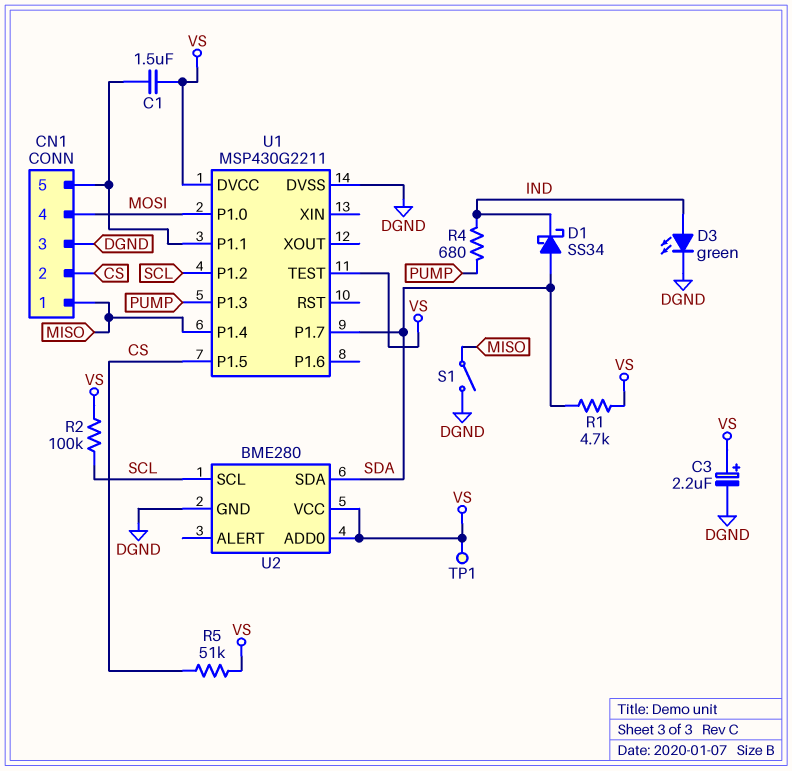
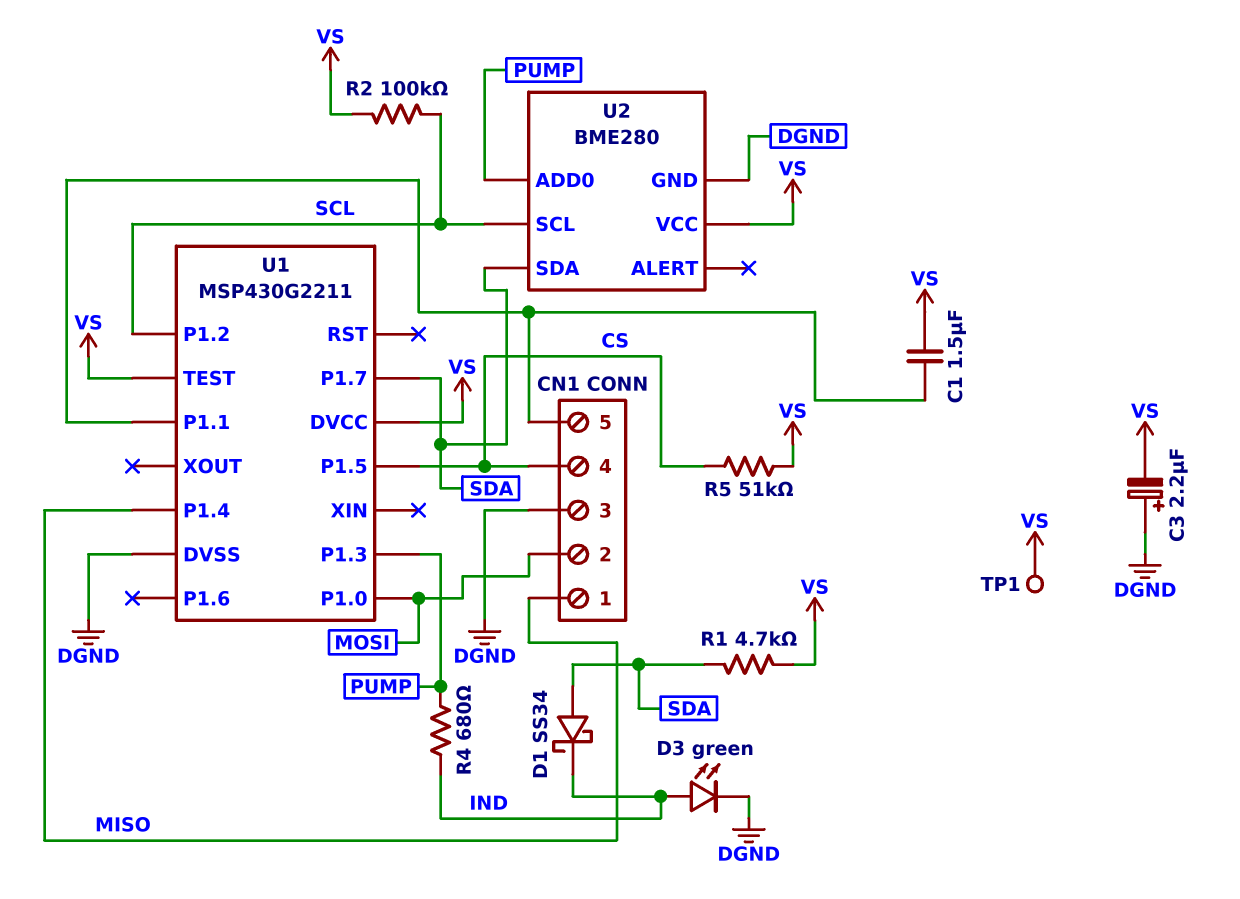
C3: 2.2uF (plus VS, minus DGND) -> 2.2uF (plus DGND, minus VS)
CN1 pin 2: CS -> MOSI
CN1 pin 4: MOSI -> CS
S1: switch (DGND, MISO) -> none
U2 pin ADD0: VS -> PUMP

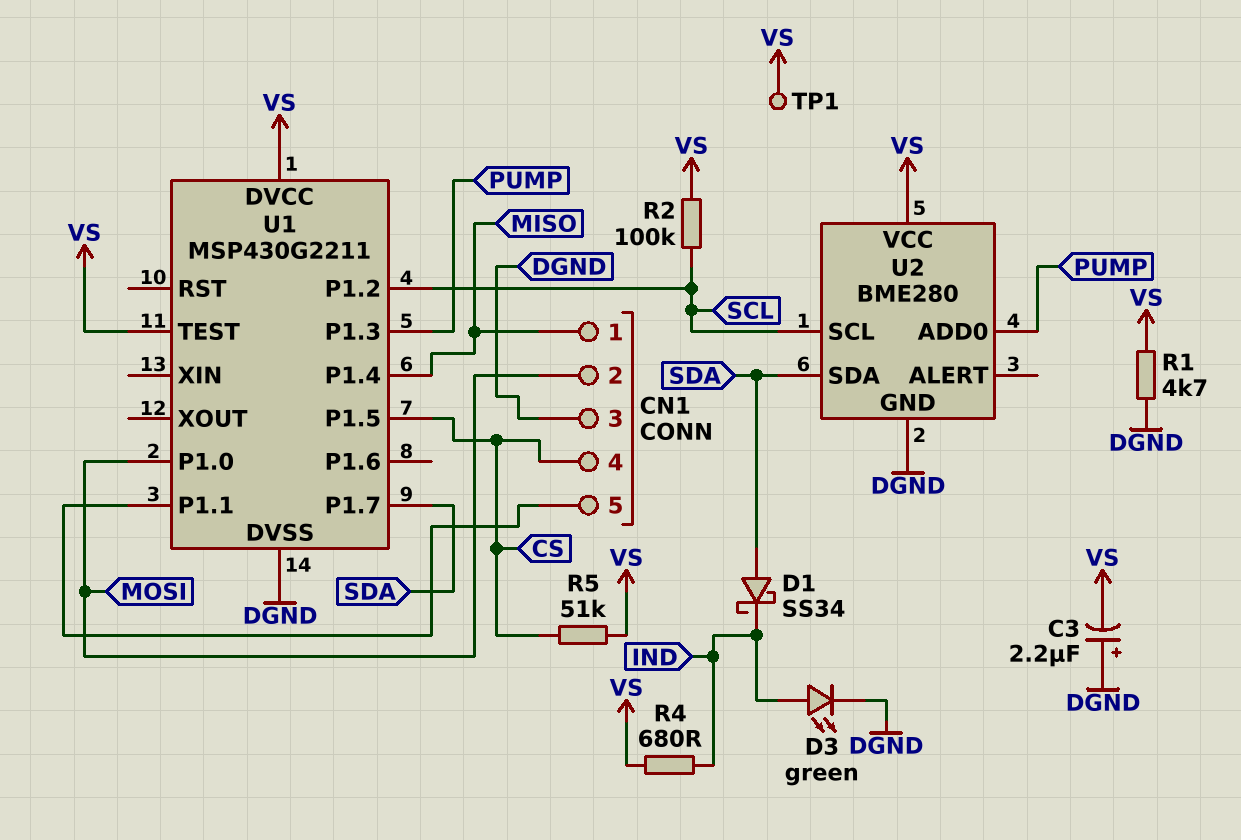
C1: 1.5uF (CN1/5, VS) -> none
R1: 4.7k (SDA, VS) -> 4.7k (DGND, VS)
R4: 680 (IND, PUMP) -> 680 (IND, VS)

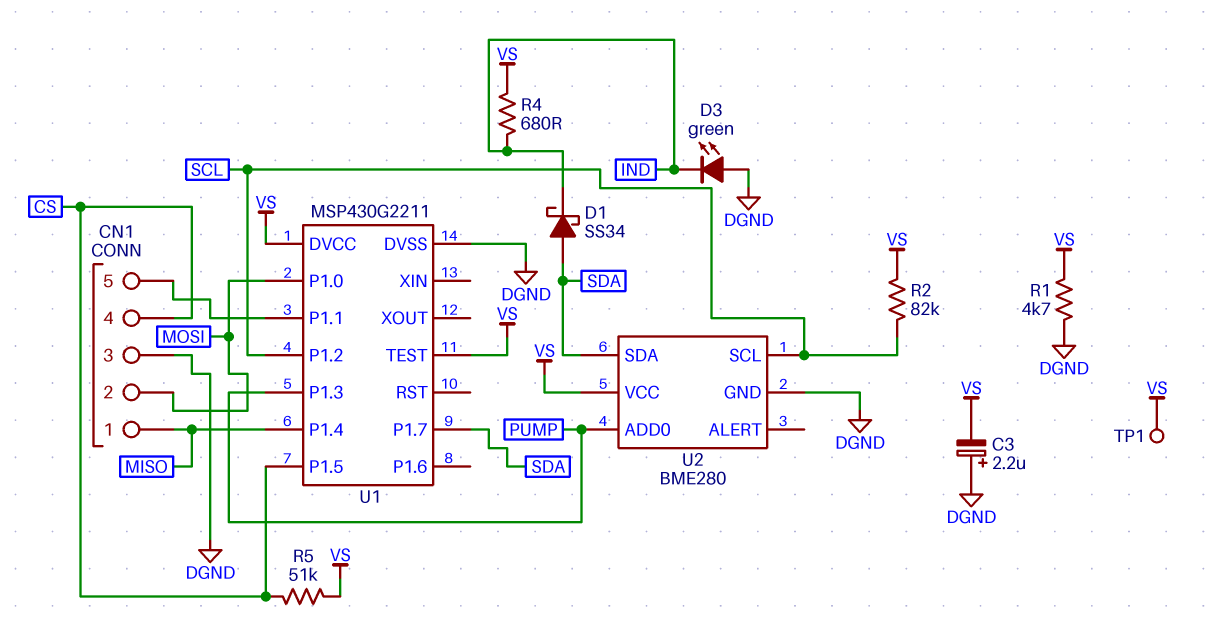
D3: LED green (A IND, K DGND) -> LED green (A DGND, K IND)
R2: 100k (SCL, VS) -> 82k (SCL, VS)

